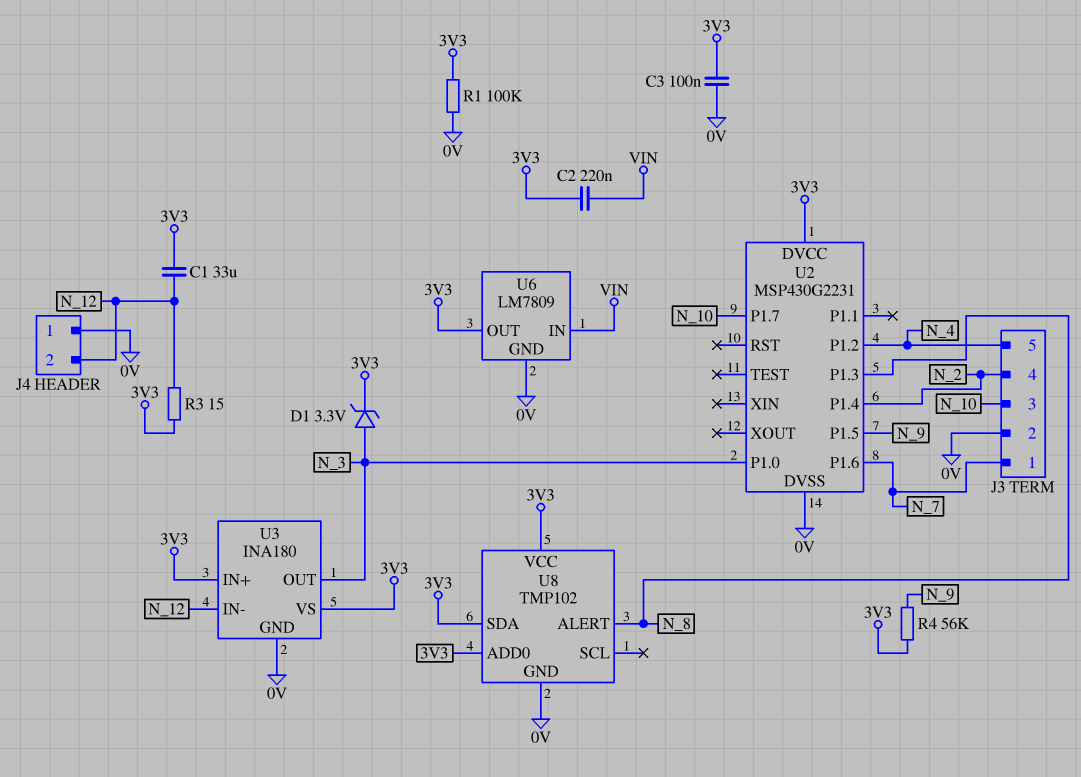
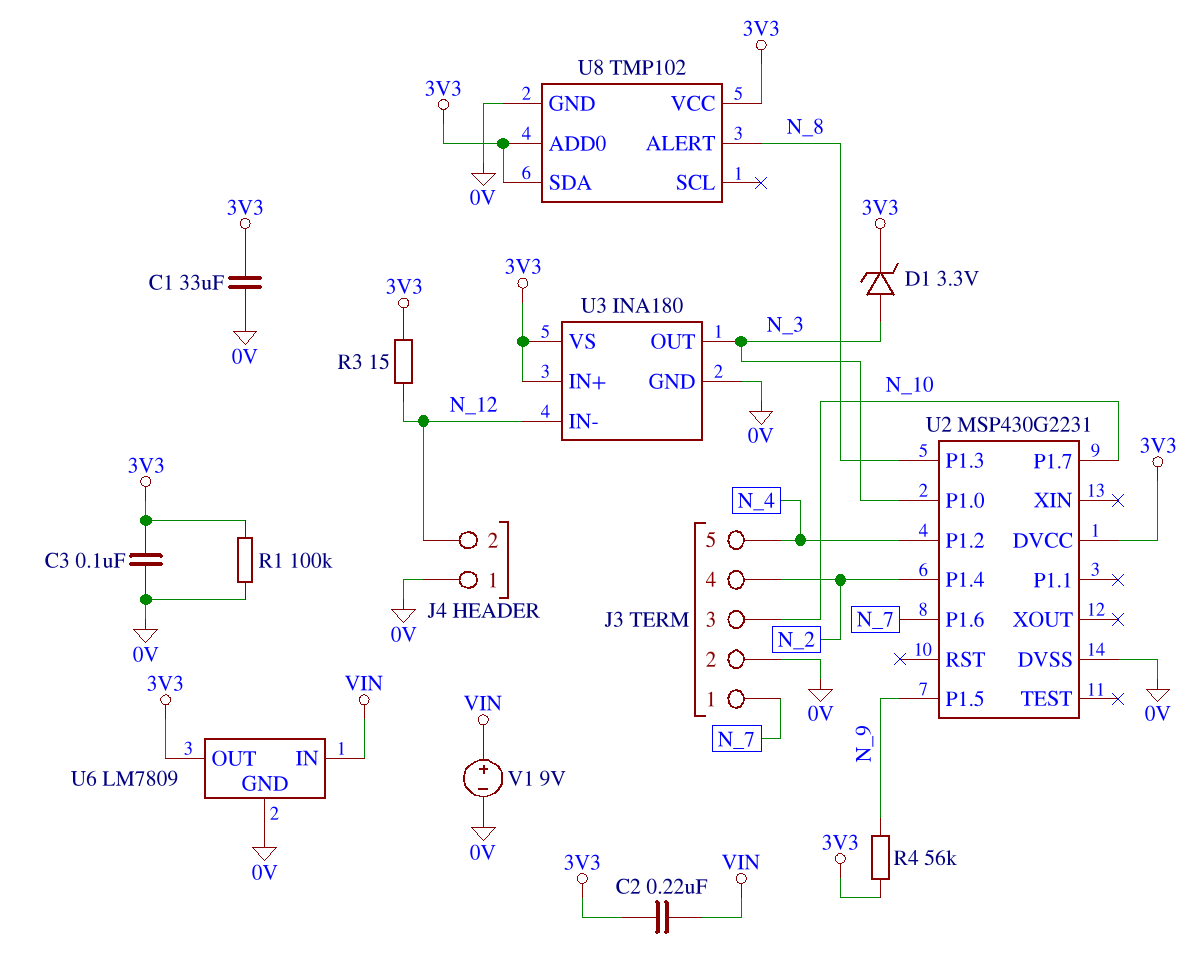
C1: 33uF (3V3, N_12) -> 33uF (0V, 3V3)
V1: none -> 9V (plus VIN, minus 0V)

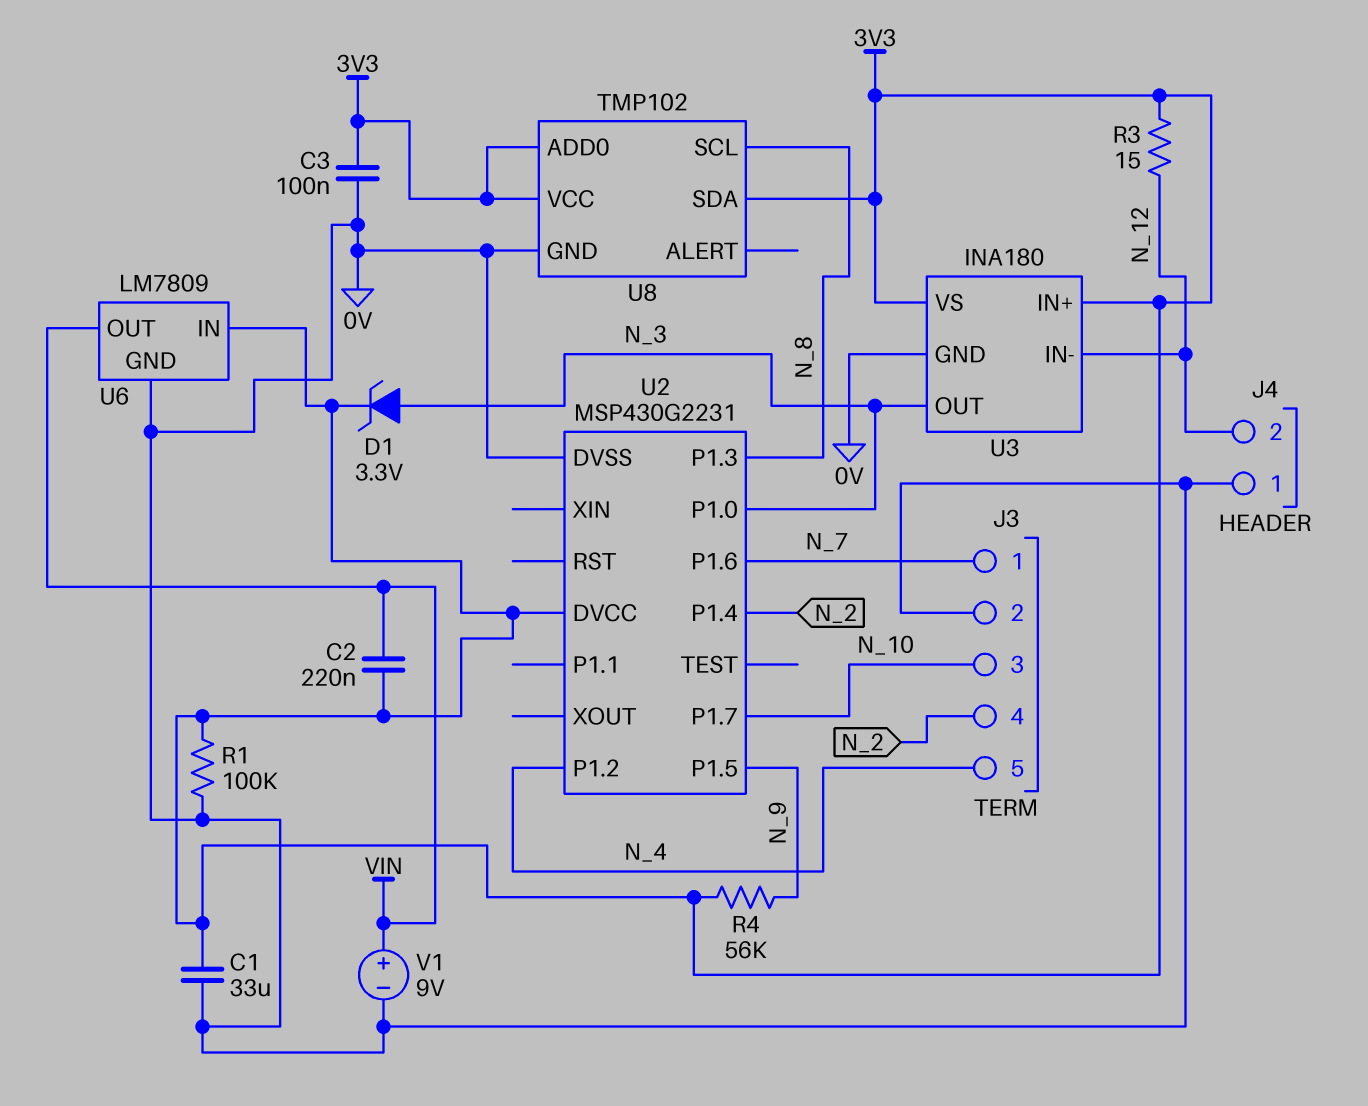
U6 pin IN: VIN -> 3V3
U6 pin OUT: 3V3 -> VIN
U8 pin ALERT: N_8 -> none
U8 pin SCL: none -> N_8

